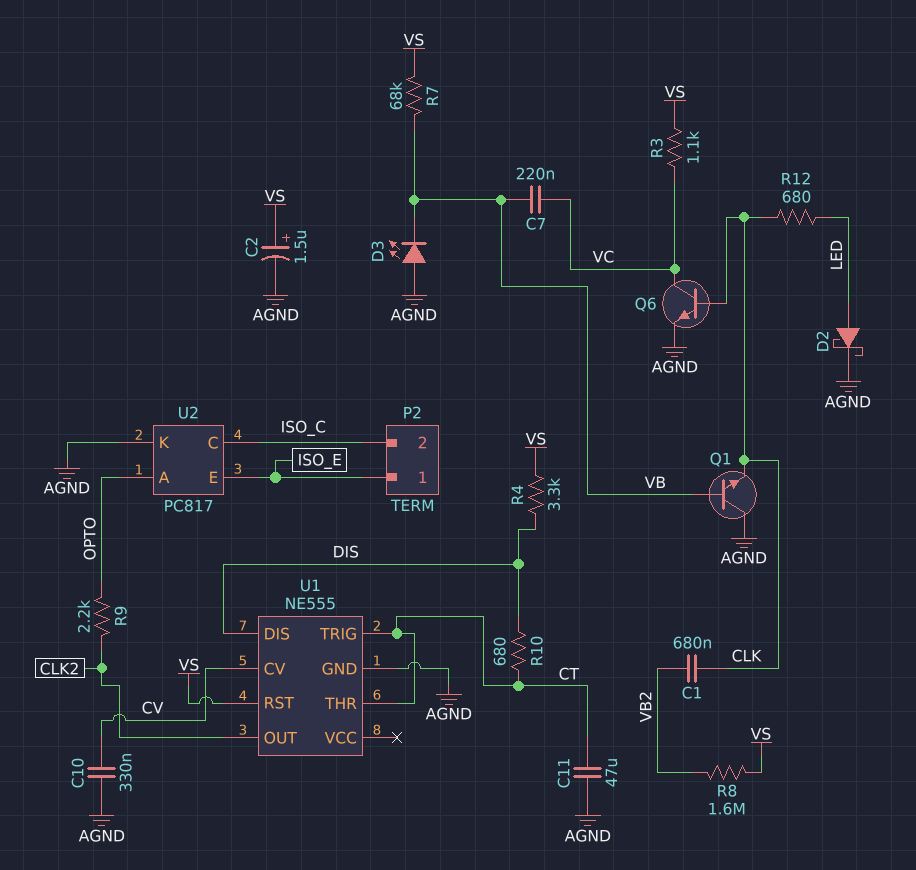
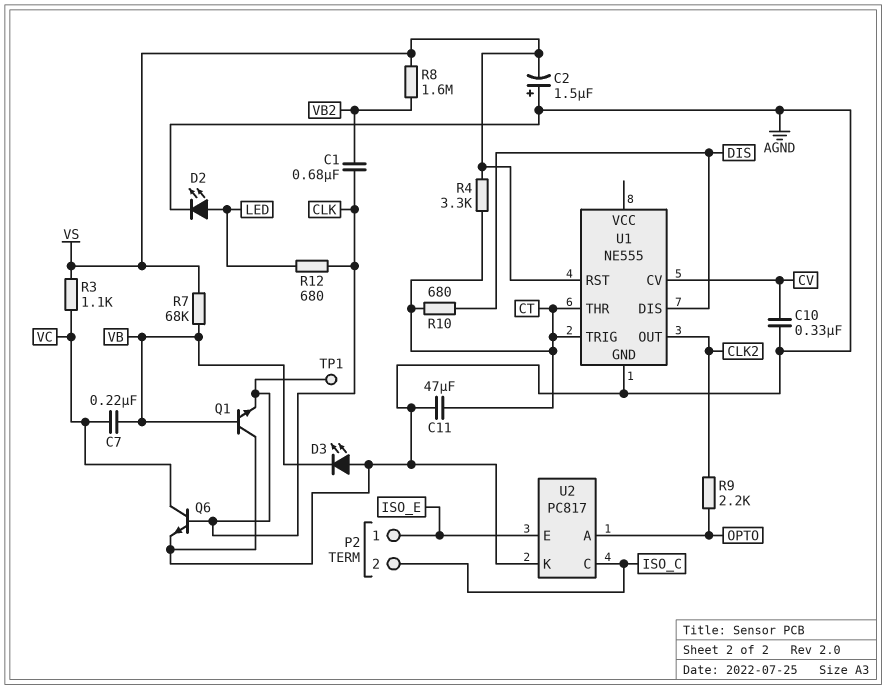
C2: 1.5uF (plus VS, minus AGND) -> 1.5uF (plus AGND, minus VS)
D2: schottky (A LED, K AGND) -> LED (A LED, K AGND)
R4: 3.3k (DIS, VS) -> 3.3k (CT, VS)
TP1: none -> test point (CLK)

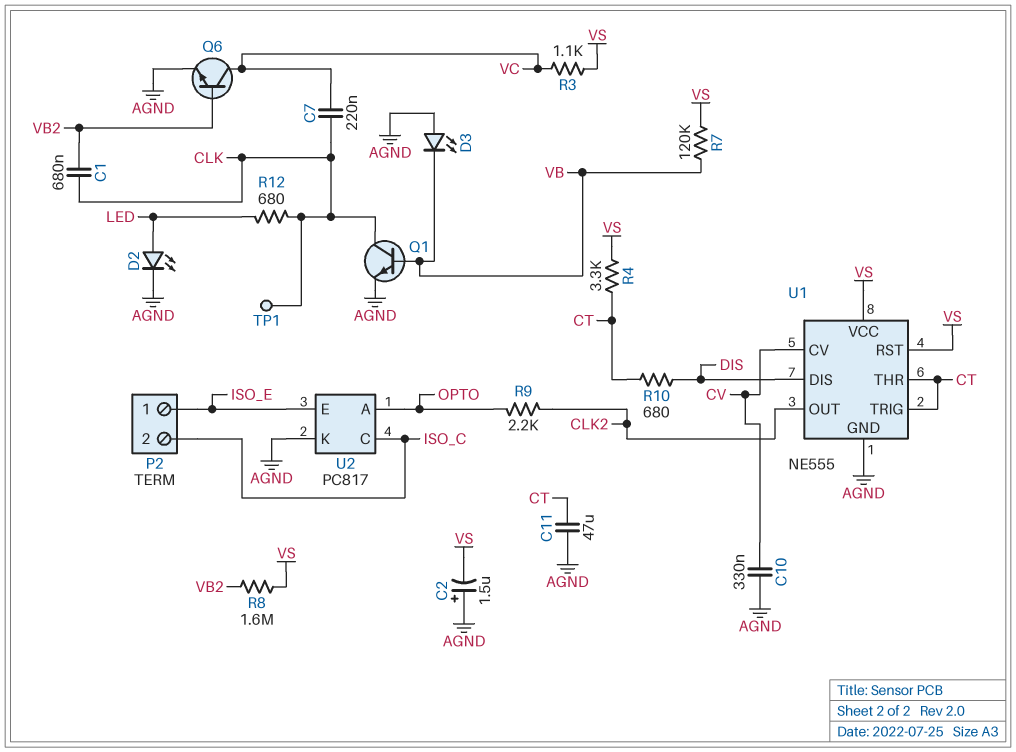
C7: 220nF (VB, VC) -> 220nF (CLK, VC)
Q1: NPN (B VB, C AGND, E CLK) -> NPN (B VB, C CLK, E AGND)
Q6: NPN (B CLK, C VC, E AGND) -> NPN (B VB2, C VC, E AGND)
R7: 68k (VB, VS) -> 120k (VB, VS)
U1 pin VCC: none -> VS

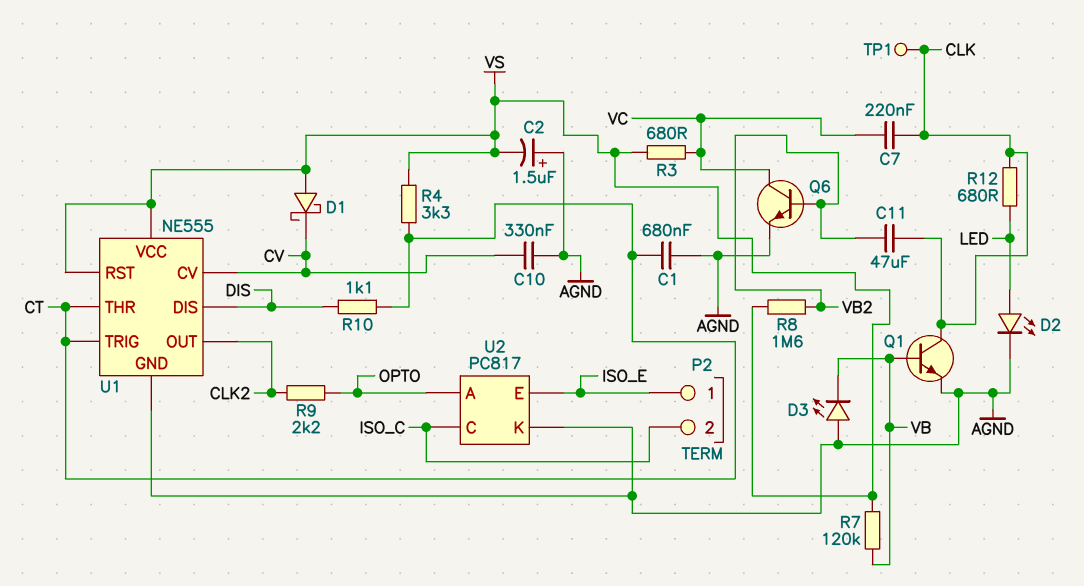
C1: 680nF (CLK, VB2) -> 680nF (AGND, CT)
C11: 47uF (AGND, CT) -> 47uF (CLK, VB2)
D1: none -> schottky (A VS, K CV)
R3: 1.1k (VC, VS) -> 680 (VC, VS)
R10: 680 (CT, DIS) -> 1.1k (CT, DIS)

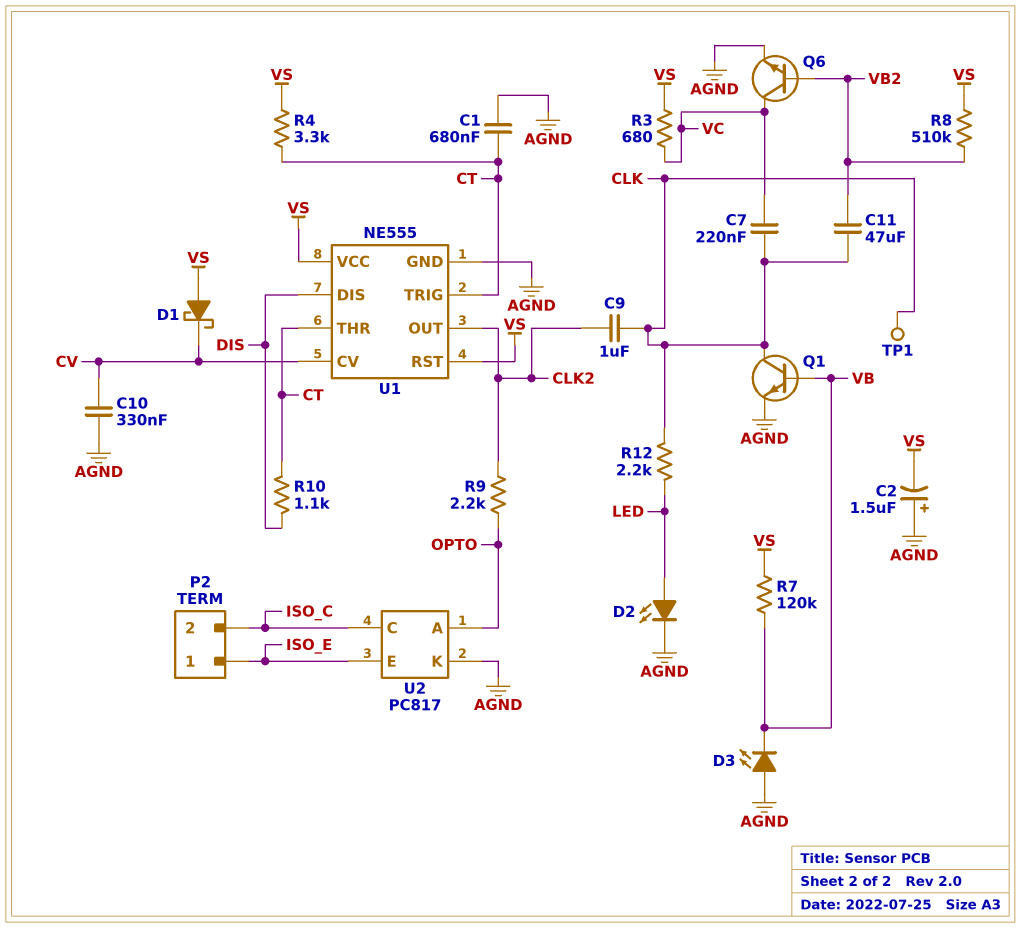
C9: none -> 1uF (CLK, CLK2)
R8: 1.6M (VB2, VS) -> 510k (VB2, VS)
R12: 680 (CLK, LED) -> 2.2k (CLK, LED)

